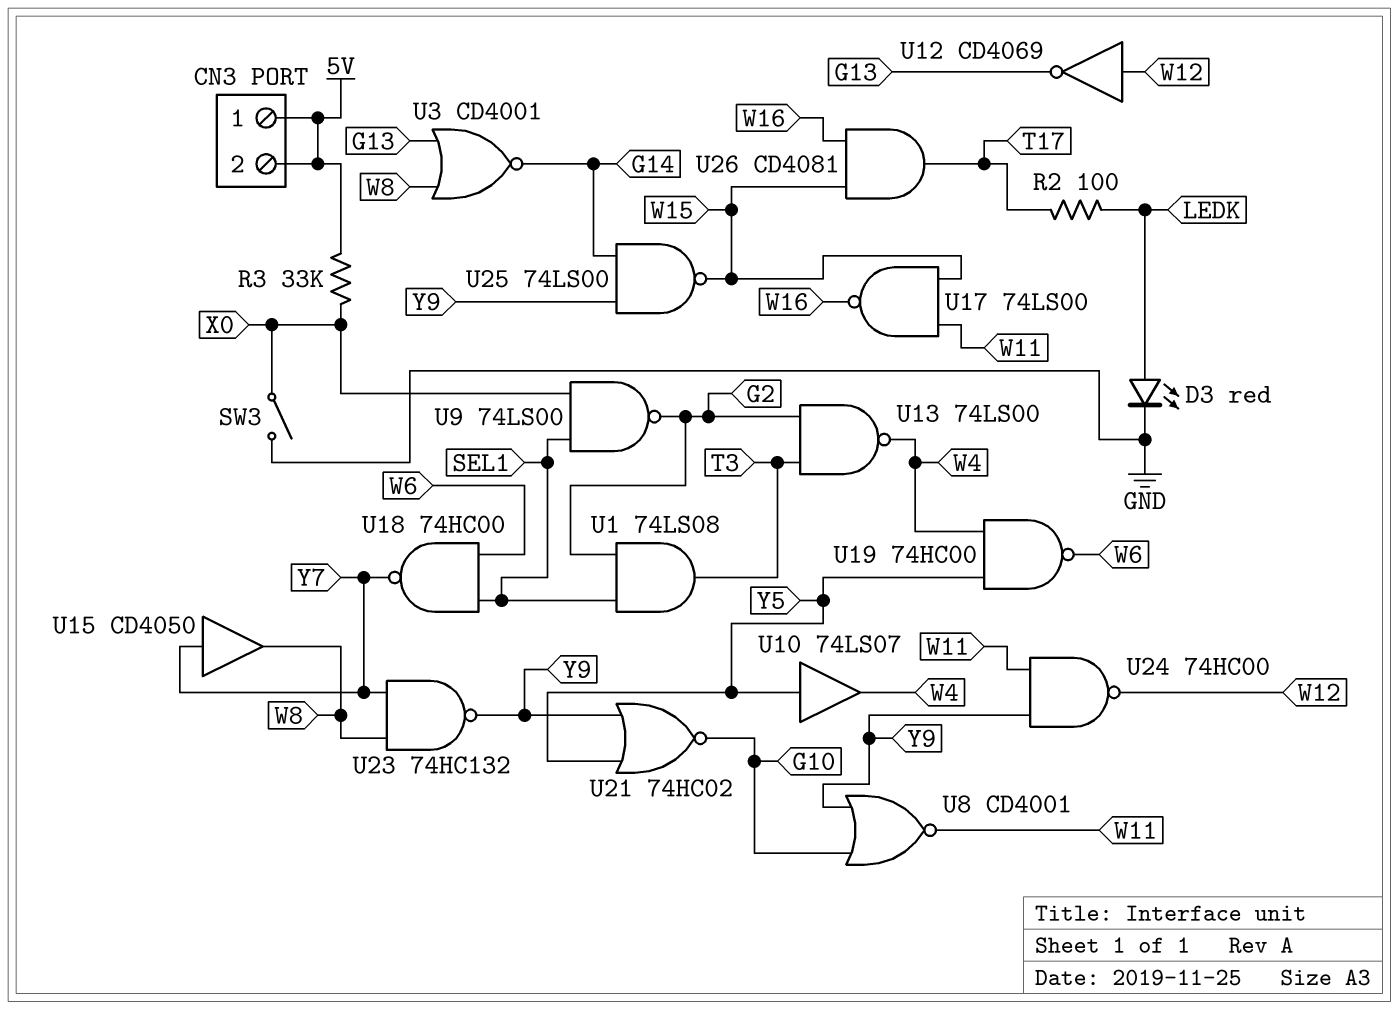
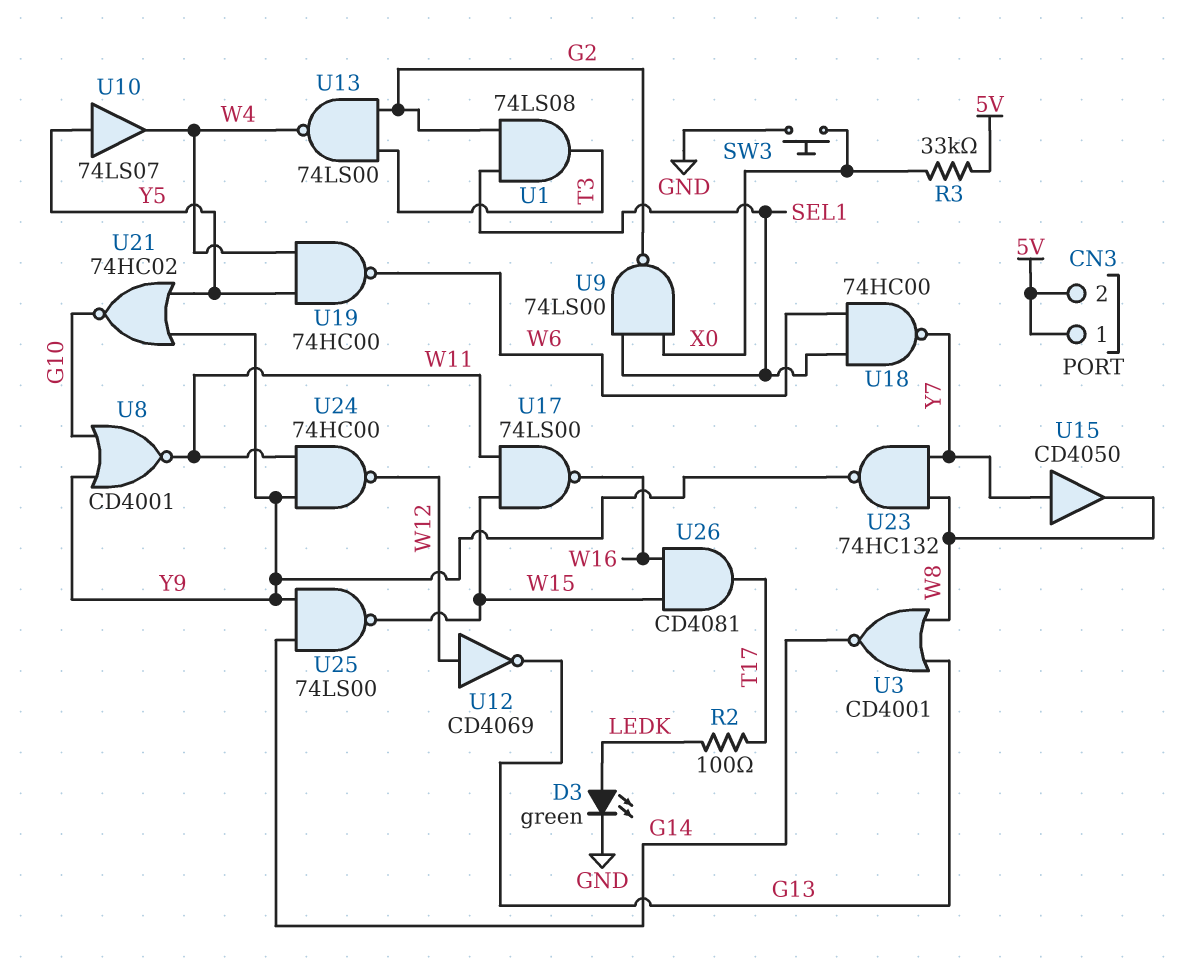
D3: LED red (A LEDK, K GND) -> LED green (A LEDK, K GND)
SW3: switch (GND, X0) -> button (GND, X0)

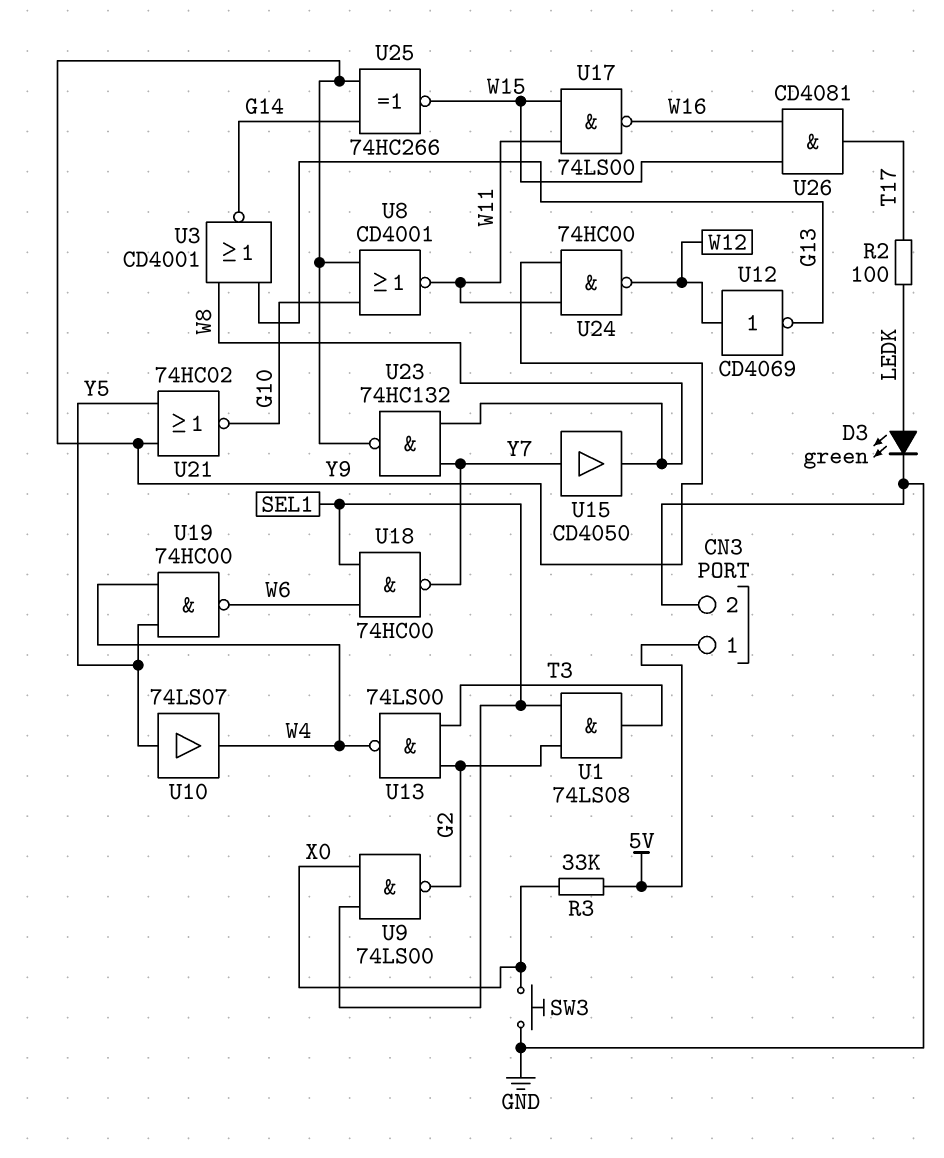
CN3 pin 2: 5V -> GND
U25: NAND 74LS00 (in G14, in Y9, out W15) -> XNOR 74HC266 (in G14, in Y9, out W15)

